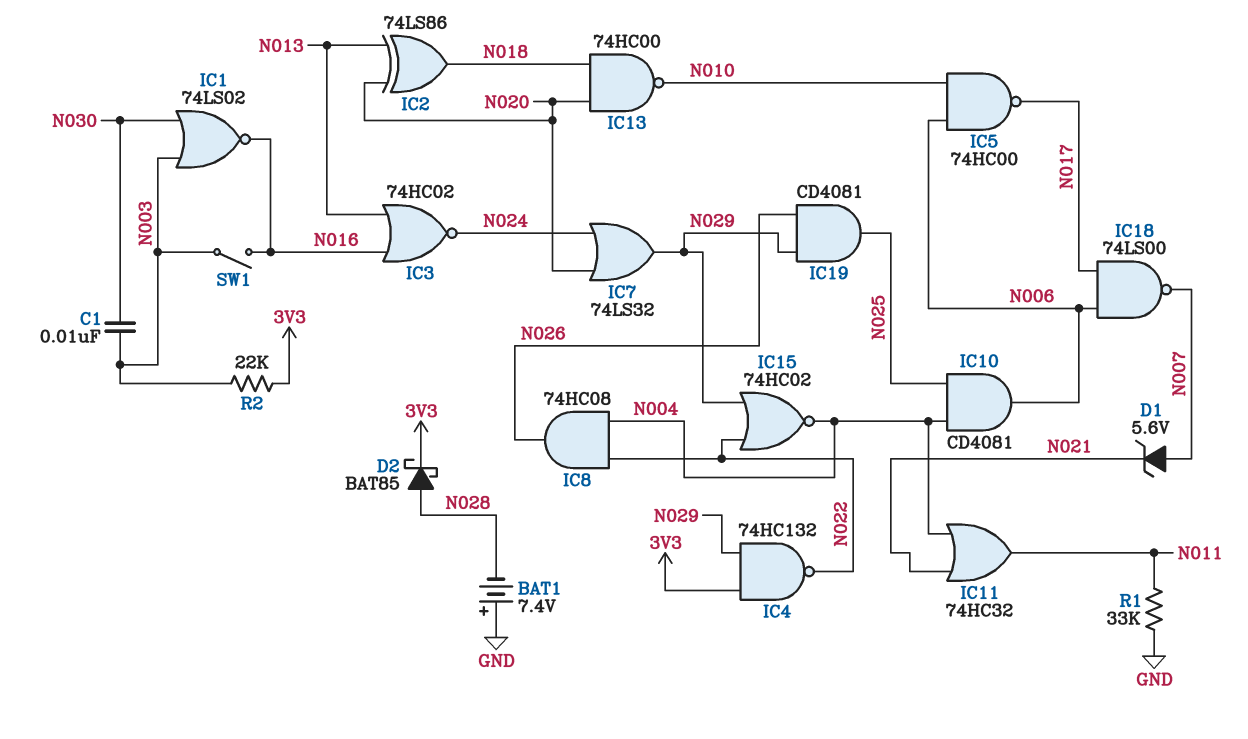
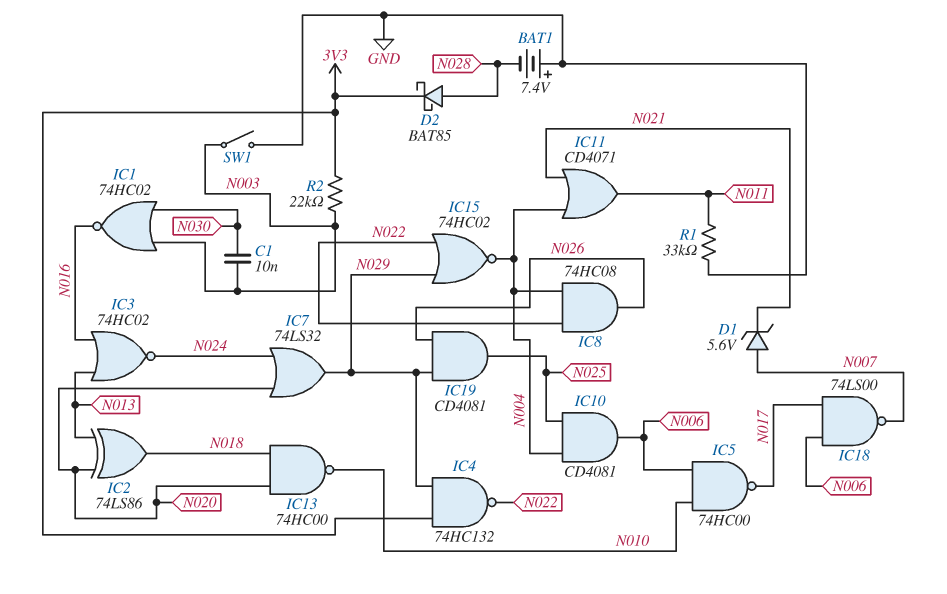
IC1: NOR 74LS02 (in N003, in N030, out N016) -> NOR 74HC02 (in N003, in N030, out N016)
IC11: OR 74HC32 (in N004, in N021, out N011) -> OR CD4071 (in N004, in N021, out N011)
SW1: switch (N003, N016) -> switch (GND, N003)

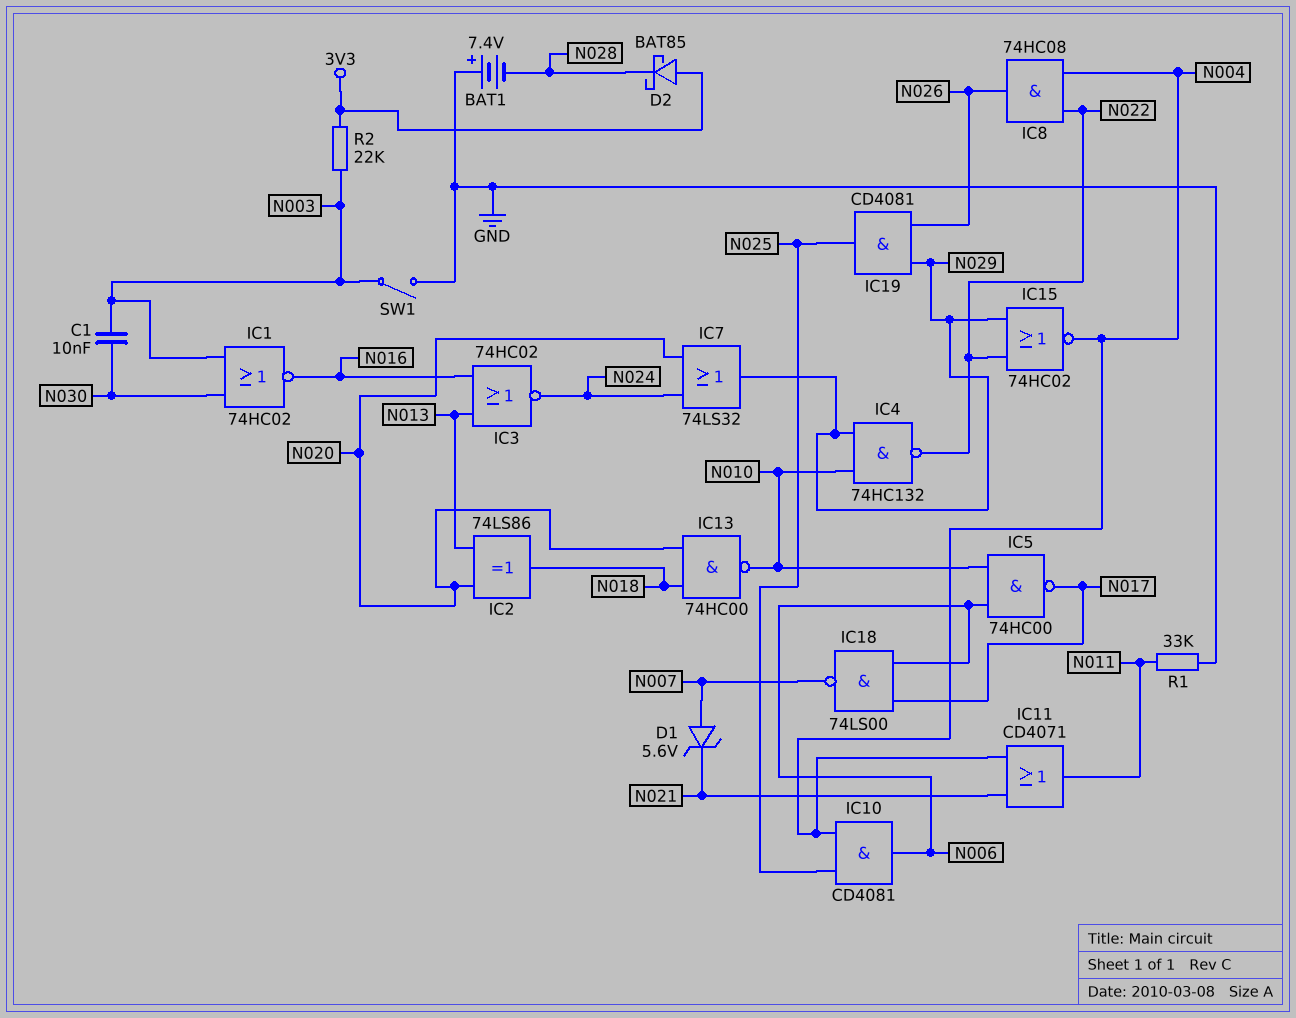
D2: schottky BAT85 (A N028, K 3V3) -> schottky BAT85 (A 3V3, K N028)
IC4: NAND 74HC132 (in 3V3, in N029, out N022) -> NAND 74HC132 (in N010, in N029, out N022)

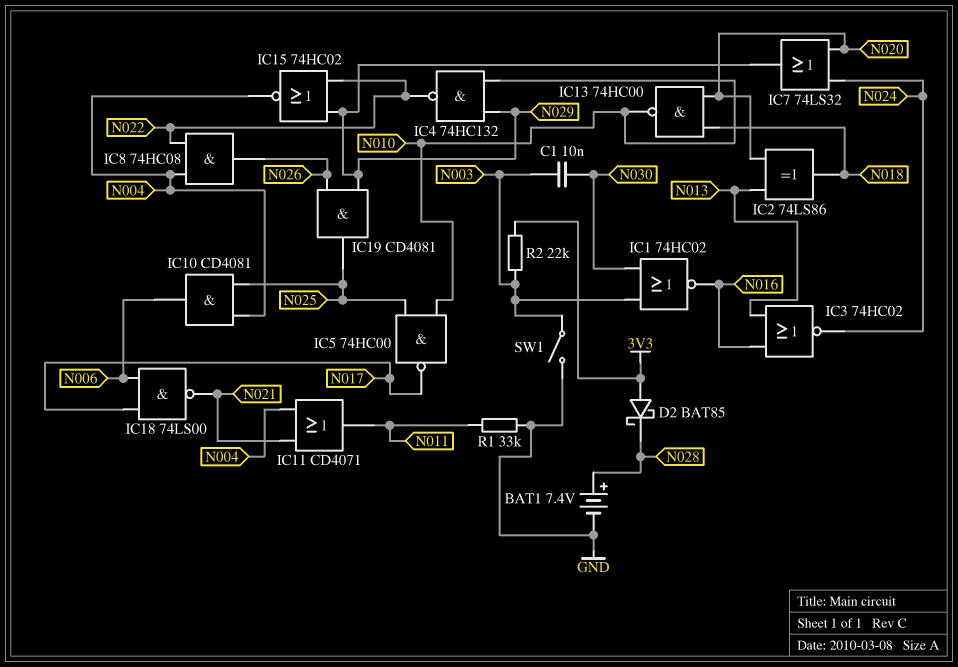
BAT1: 7.4V (plus GND, minus N028) -> 7.4V (plus N028, minus GND)
D1: zener 5.6V (A N007, K N021) -> none
IC5: NAND 74HC00 (in N006, in N010, out N017) -> NAND 74HC00 (in N010, in N025, out N017)
IC18: NAND 74LS00 (in N006, in N017, out N007) -> NAND 74LS00 (in N006, in N017, out N021)

